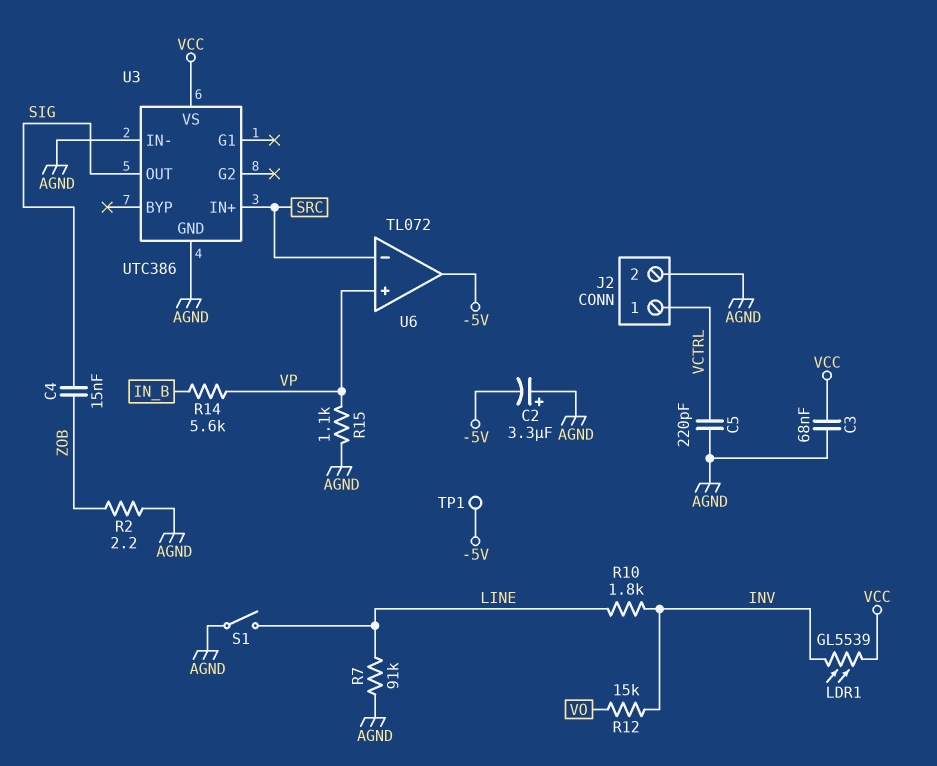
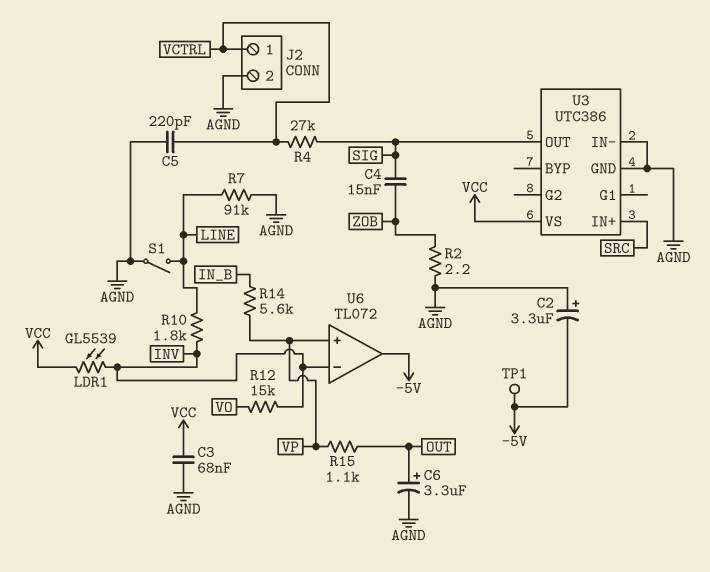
C6: none -> 3.3uF (plus OUT, minus AGND)
R4: none -> 27k (SIG, VCTRL)
R15: 1.1k (AGND, VP) -> 1.1k (OUT, VP)
U6 pin in-: SRC -> INV

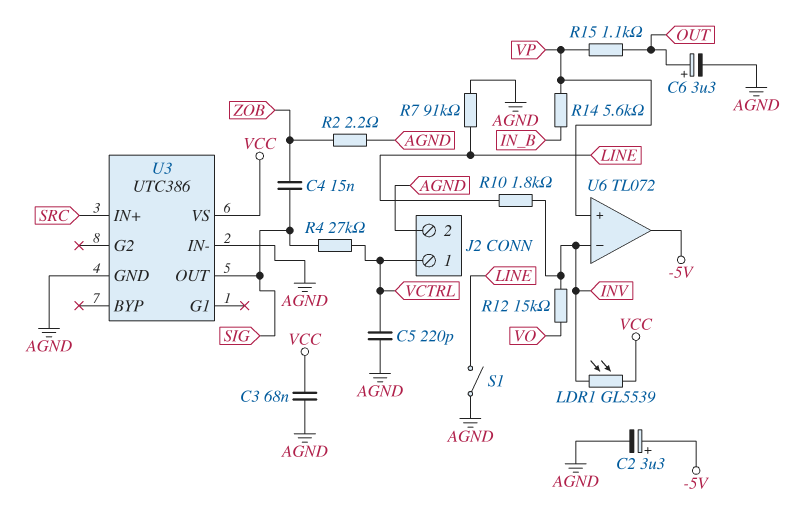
C2: 3.3uF (plus AGND, minus -5V) -> 3.3uF (plus -5V, minus AGND)
TP1: test point (-5V) -> none

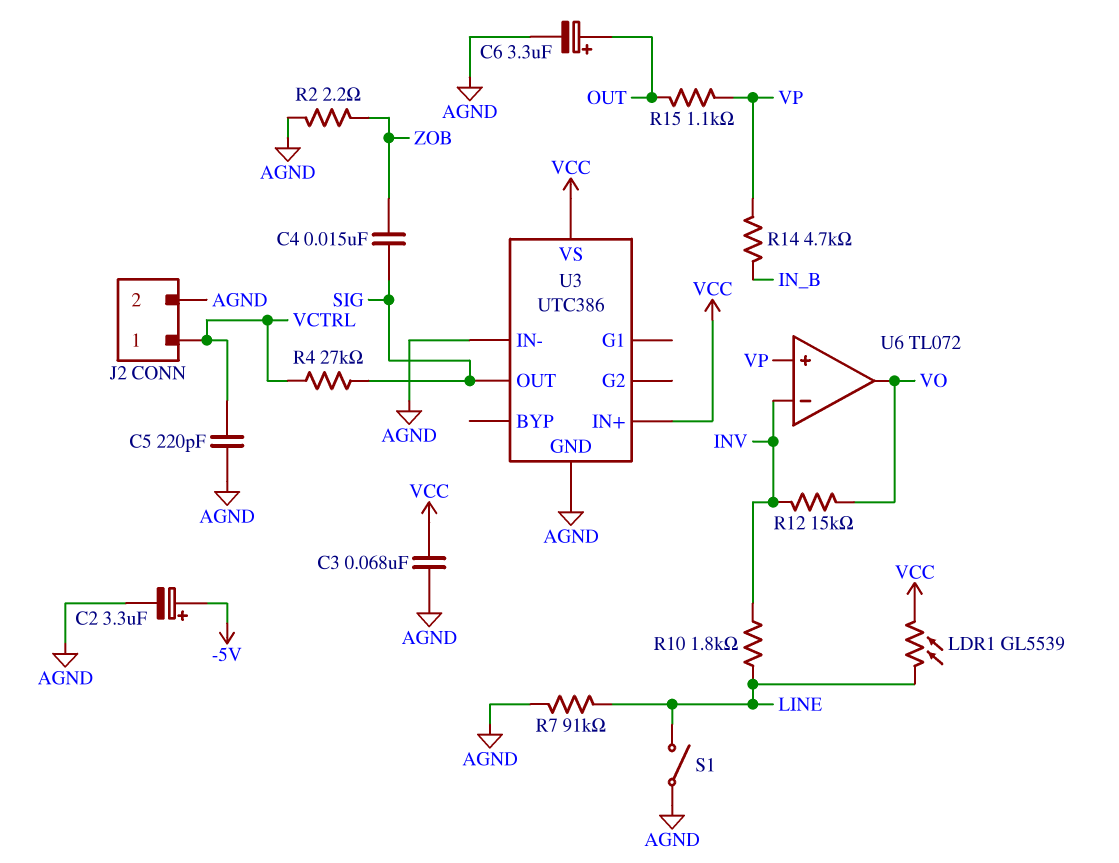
LDR1: GL5539 (INV, VCC) -> GL5539 (LINE, VCC)
R14: 5.6k (IN_B, VP) -> 4.7k (IN_B, VP)
U3 pin IN+: SRC -> VCC
U6 pin out: -5V -> VO

